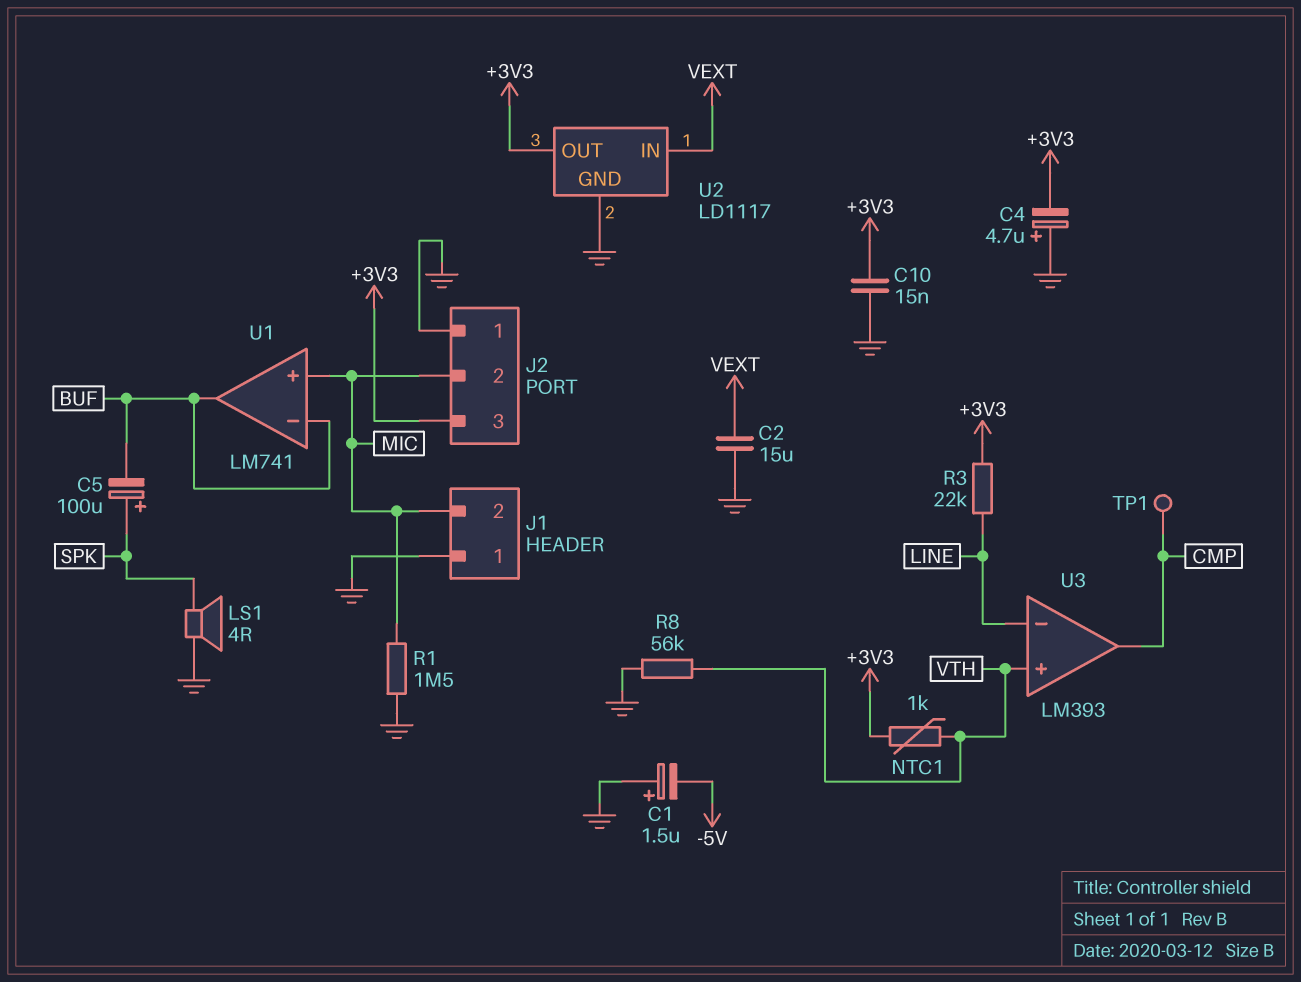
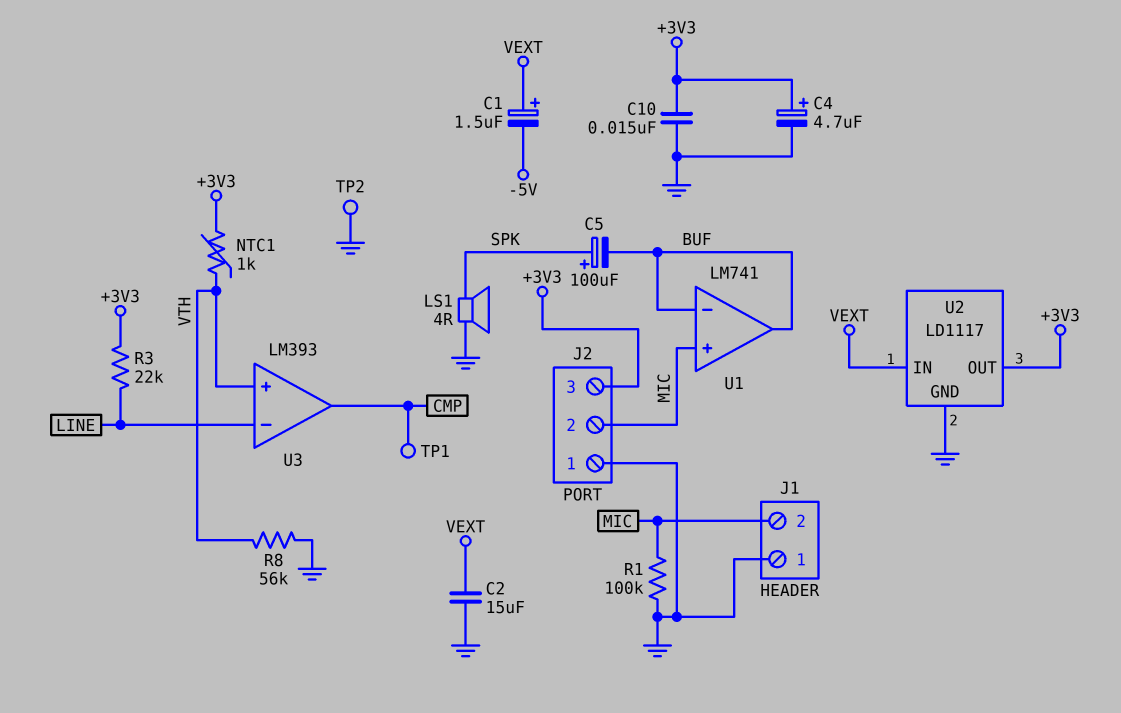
C1: 1.5uF (plus GND, minus -5V) -> 1.5uF (plus VEXT, minus -5V)
C4: 4.7uF (plus GND, minus +3V3) -> 4.7uF (plus +3V3, minus GND)
R1: 1.5M (GND, MIC) -> 100k (GND, MIC)
TP2: none -> test point (GND)

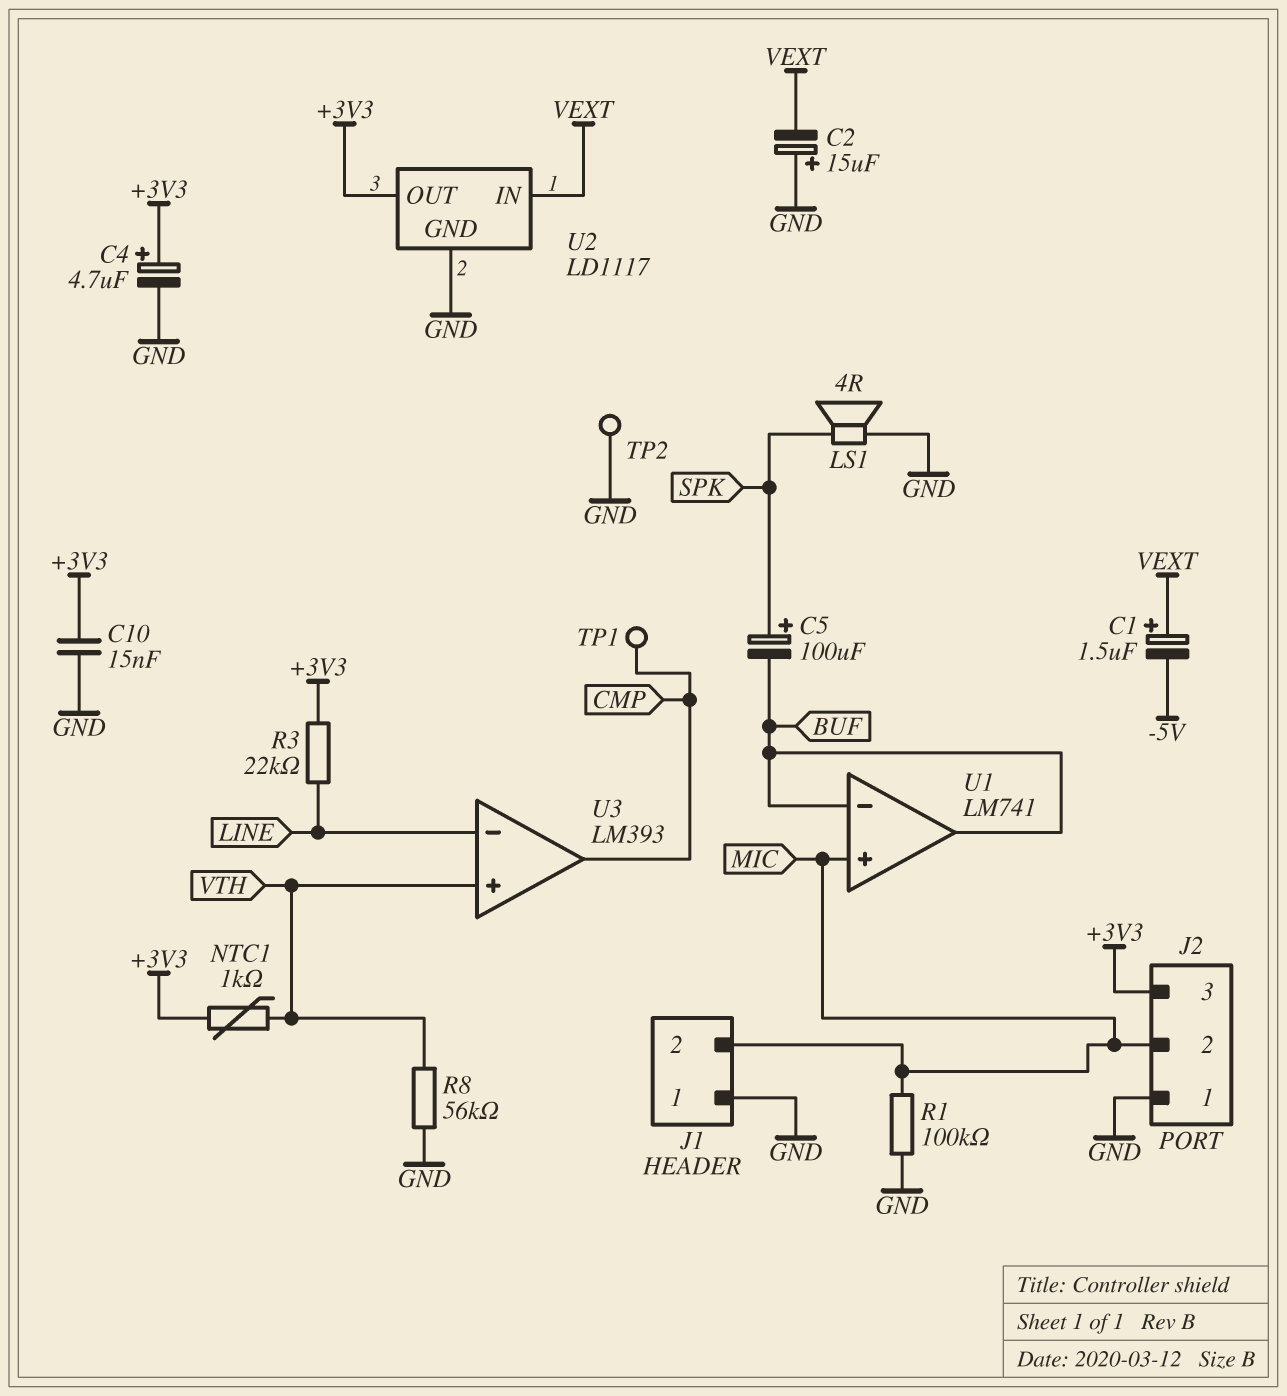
C2: 15uF (GND, VEXT) -> 15uF (plus GND, minus VEXT)

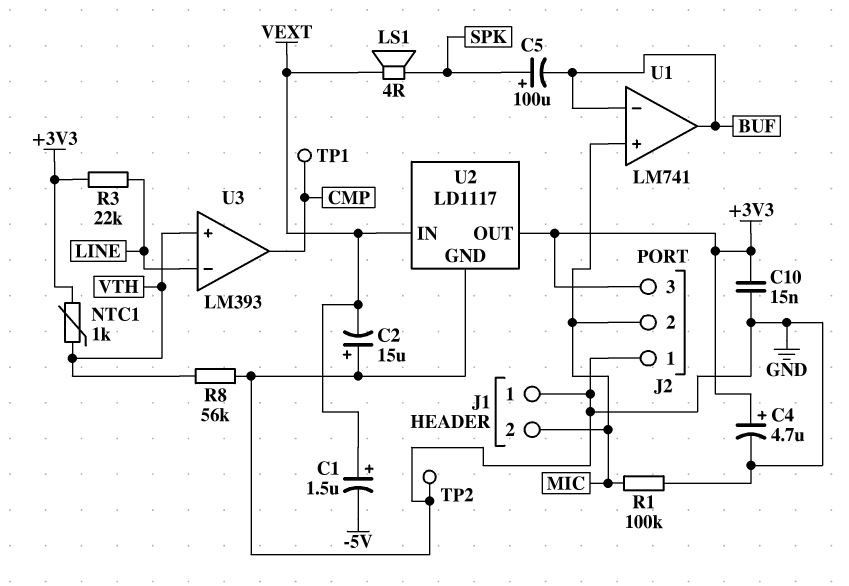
LS1: speaker 4R (GND, SPK) -> speaker 4R (SPK, VEXT)

